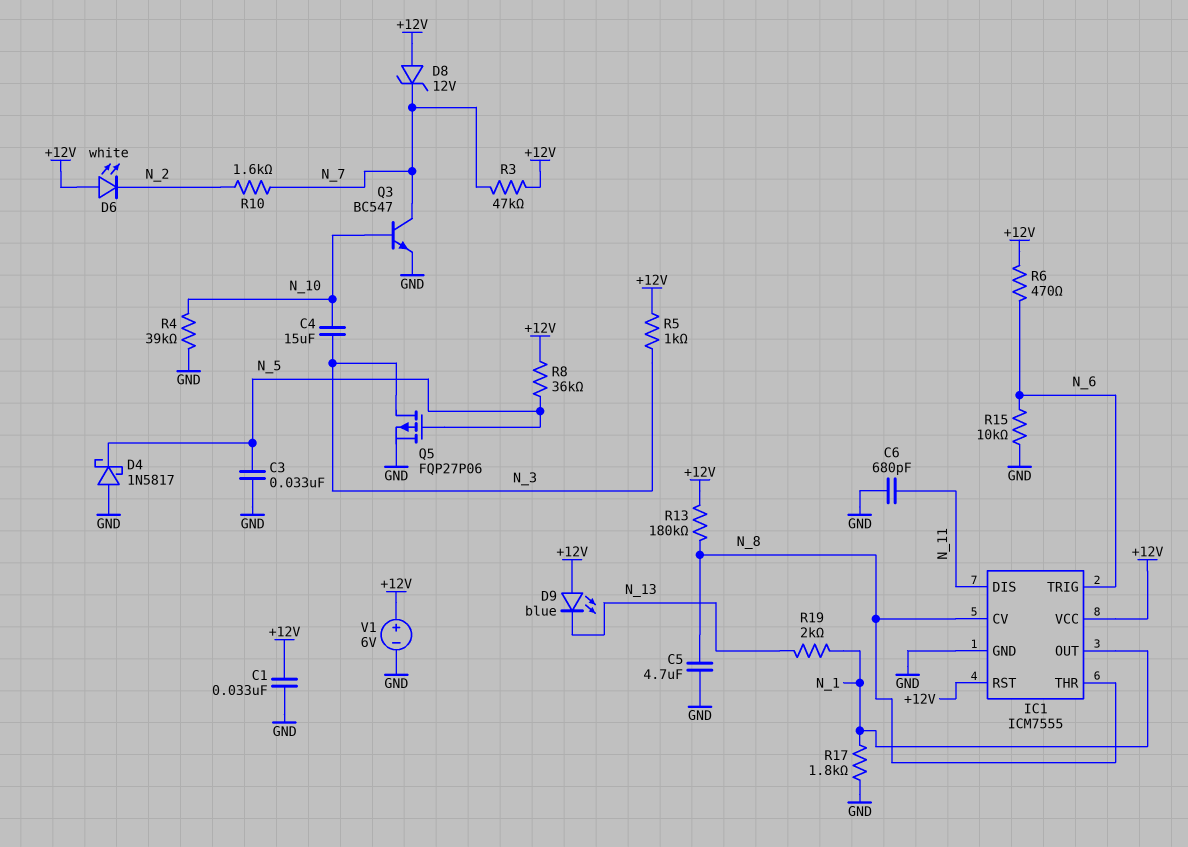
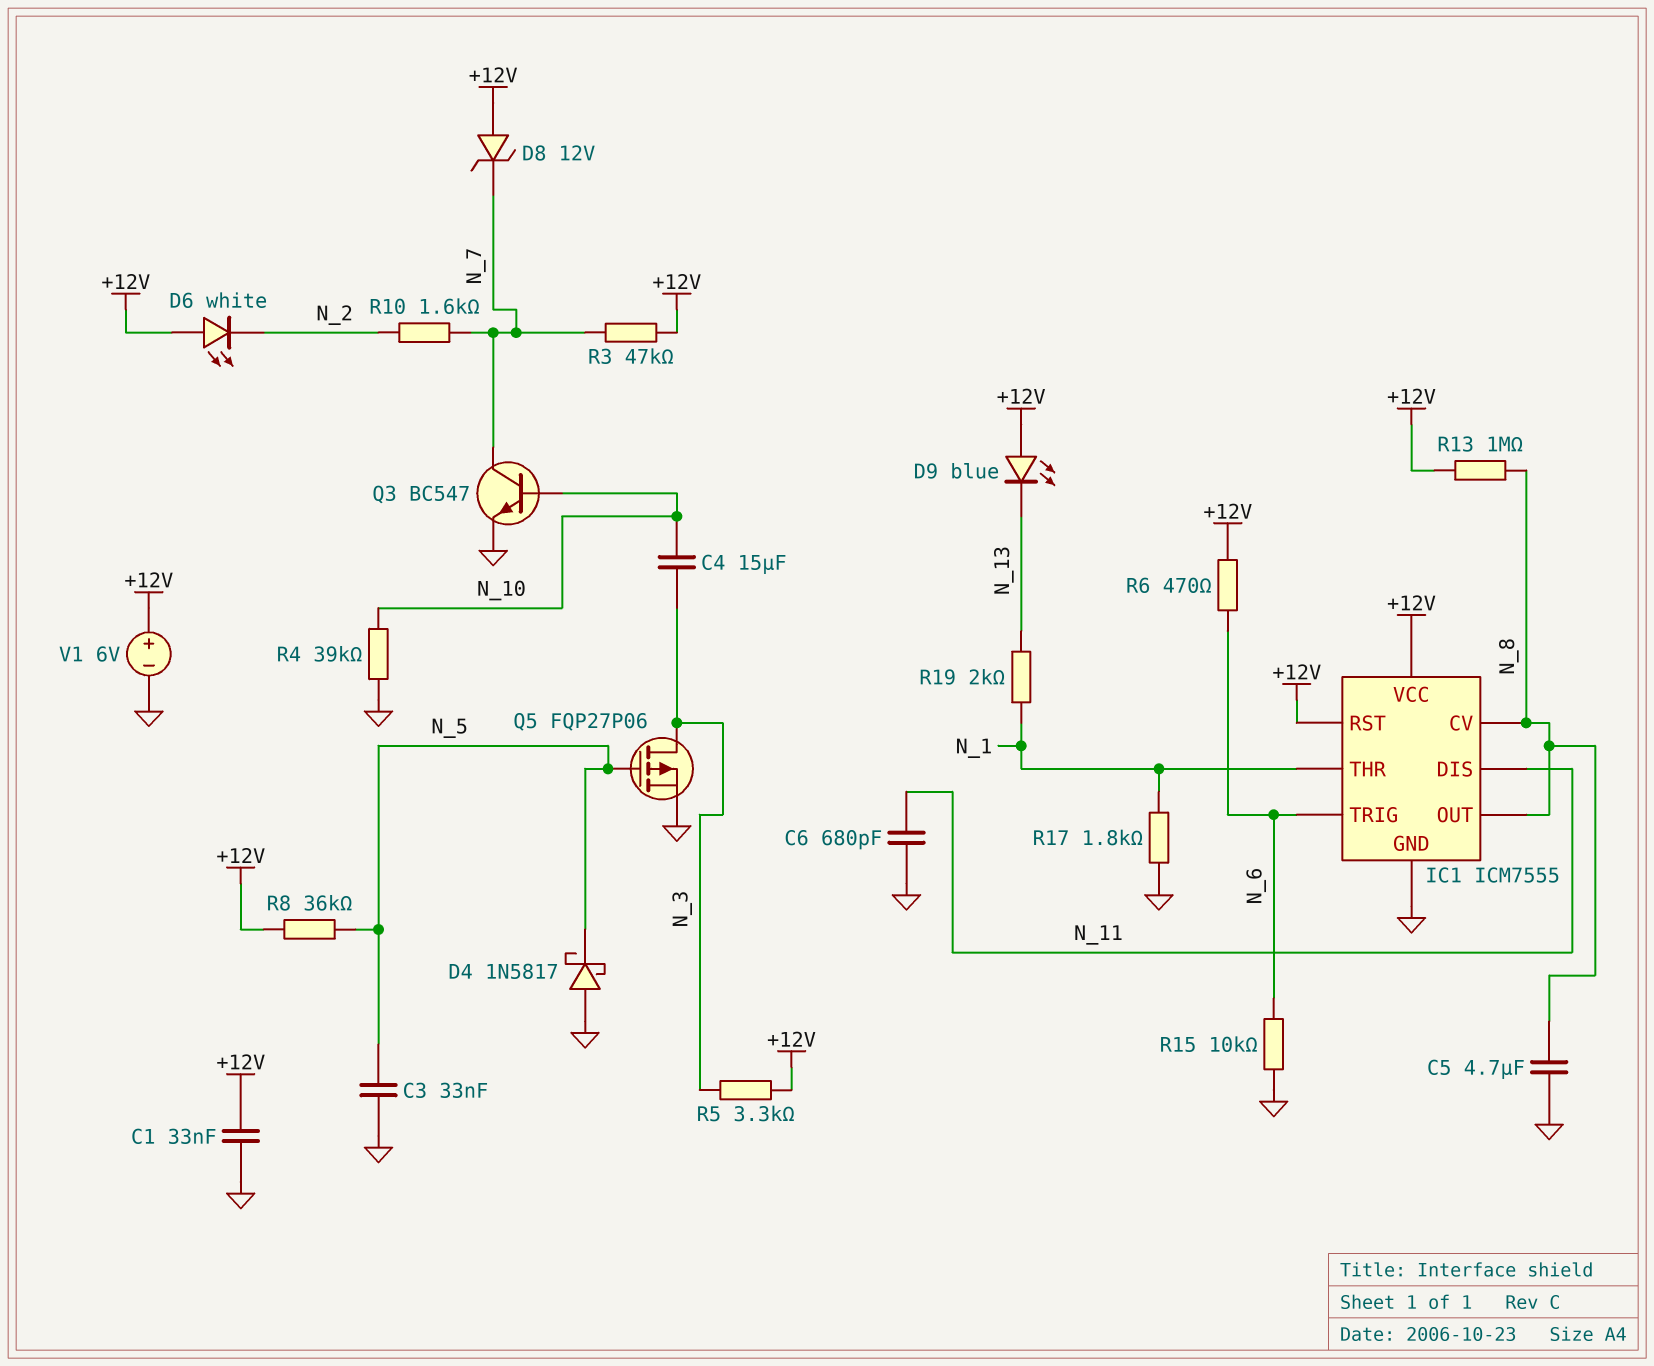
IC1 pin OUT: N_1 -> N_8
IC1 pin THR: N_8 -> N_1
R5: 1k (+12V, N_3) -> 3.3k (+12V, N_3)
R13: 180k (+12V, N_8) -> 1M (+12V, N_8)

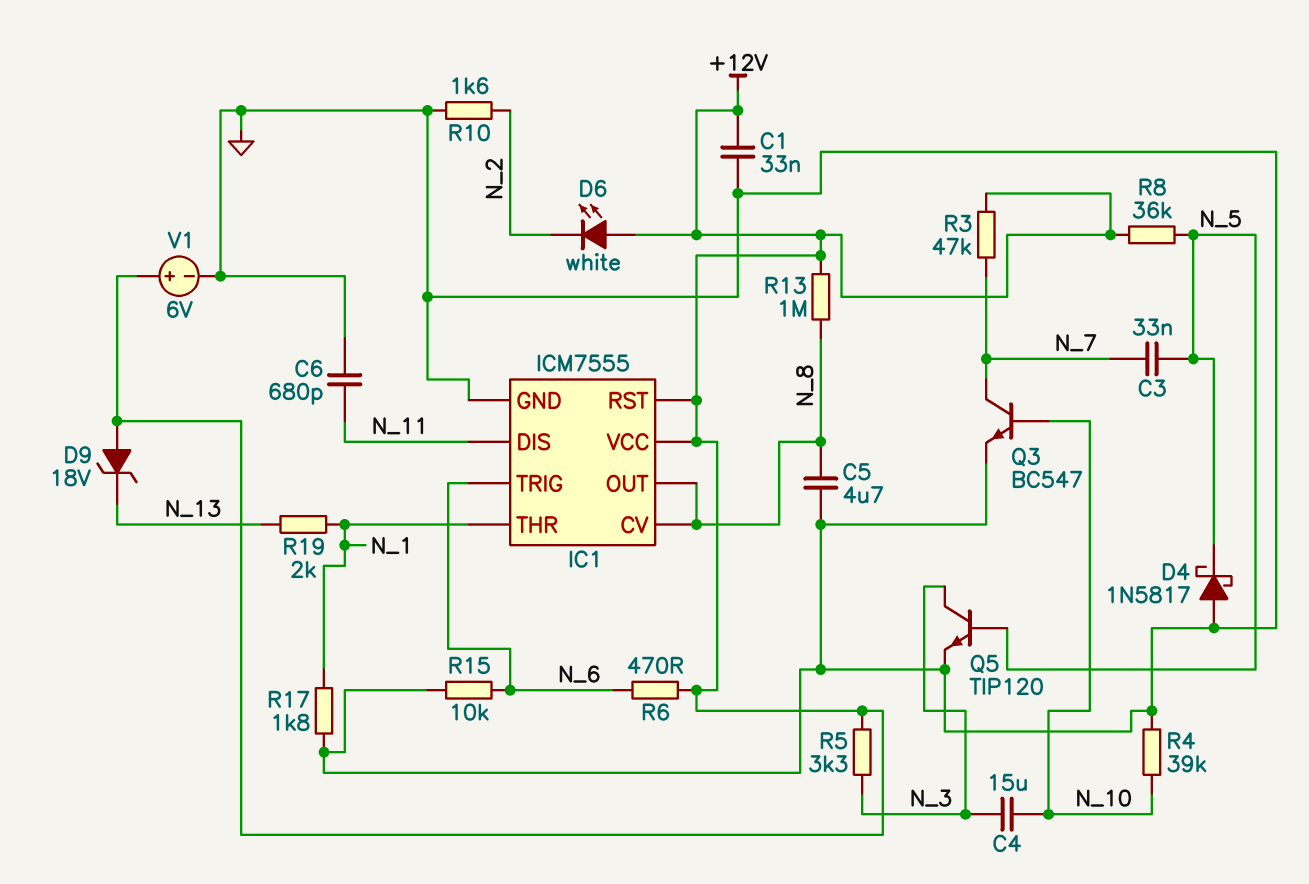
C3: 33nF (GND, N_5) -> 33nF (N_5, N_7)
D8: zener 12V (A +12V, K N_7) -> none
D9: LED blue (A +12V, K N_13) -> zener 18V (A +12V, K N_13)
Q5: PMOS FQP27P06 (G N_5, D N_3, S GND) -> NPN TIP120 (B N_5, C N_3, E GND)
R10: 1.6k (N_2, N_7) -> 1.6k (GND, N_2)

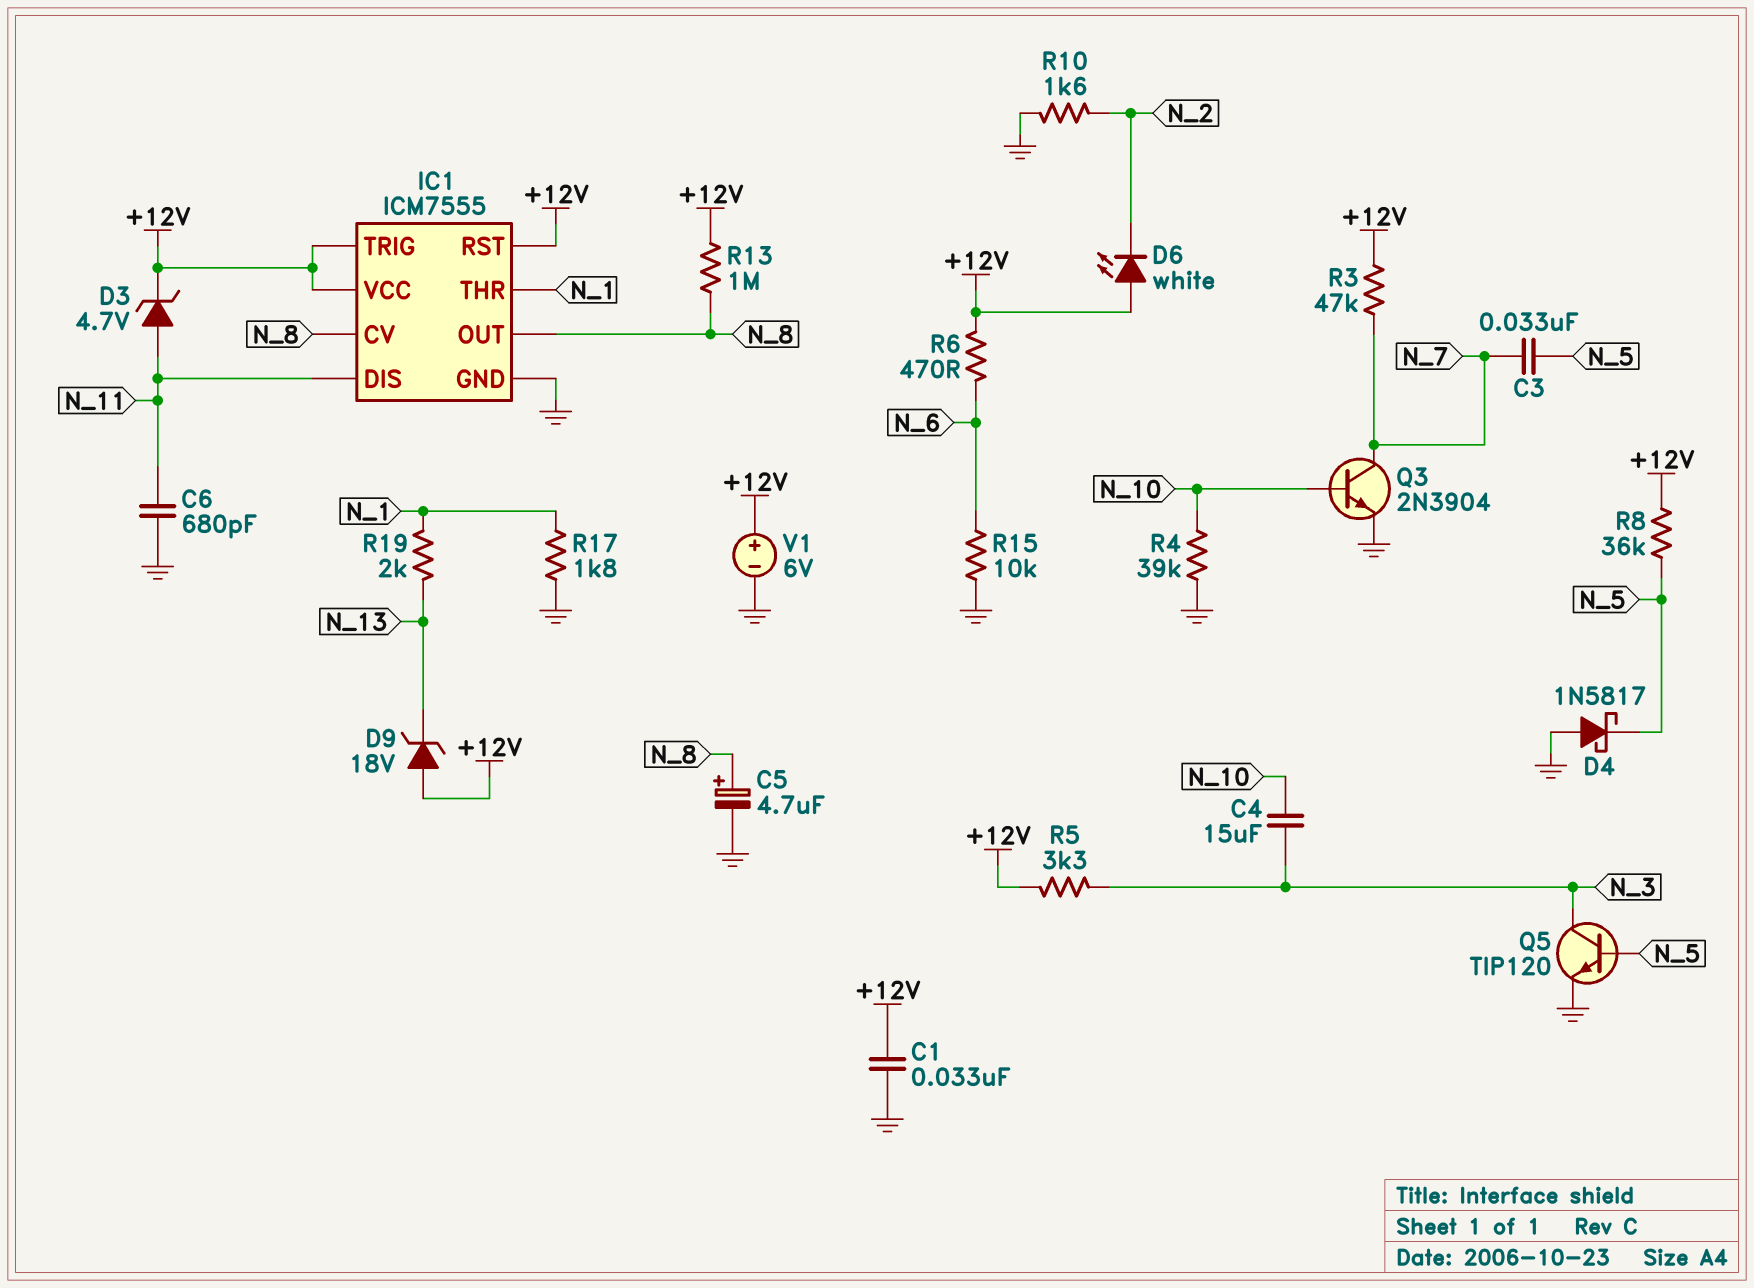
C5: 4.7uF (GND, N_8) -> 4.7uF (plus N_8, minus GND)
D3: none -> zener 4.7V (A N_11, K +12V)
IC1 pin TRIG: N_6 -> +12V
Q3: NPN BC547 (B N_10, C N_7, E GND) -> NPN 2N3904 (B N_10, C N_7, E GND)

